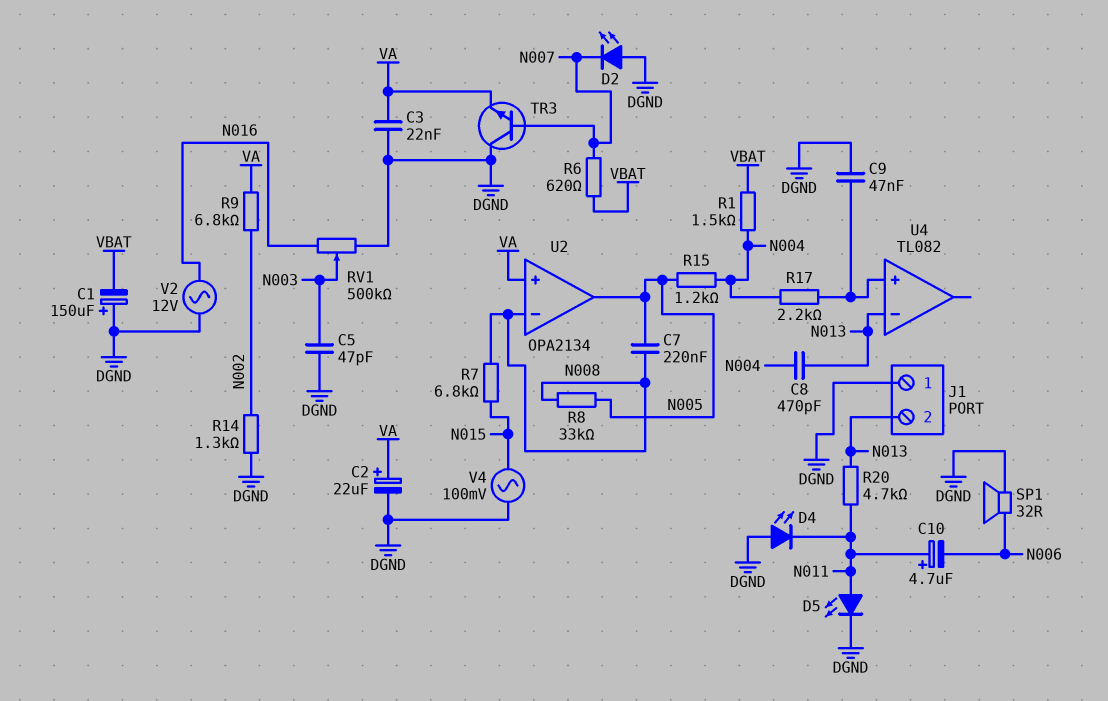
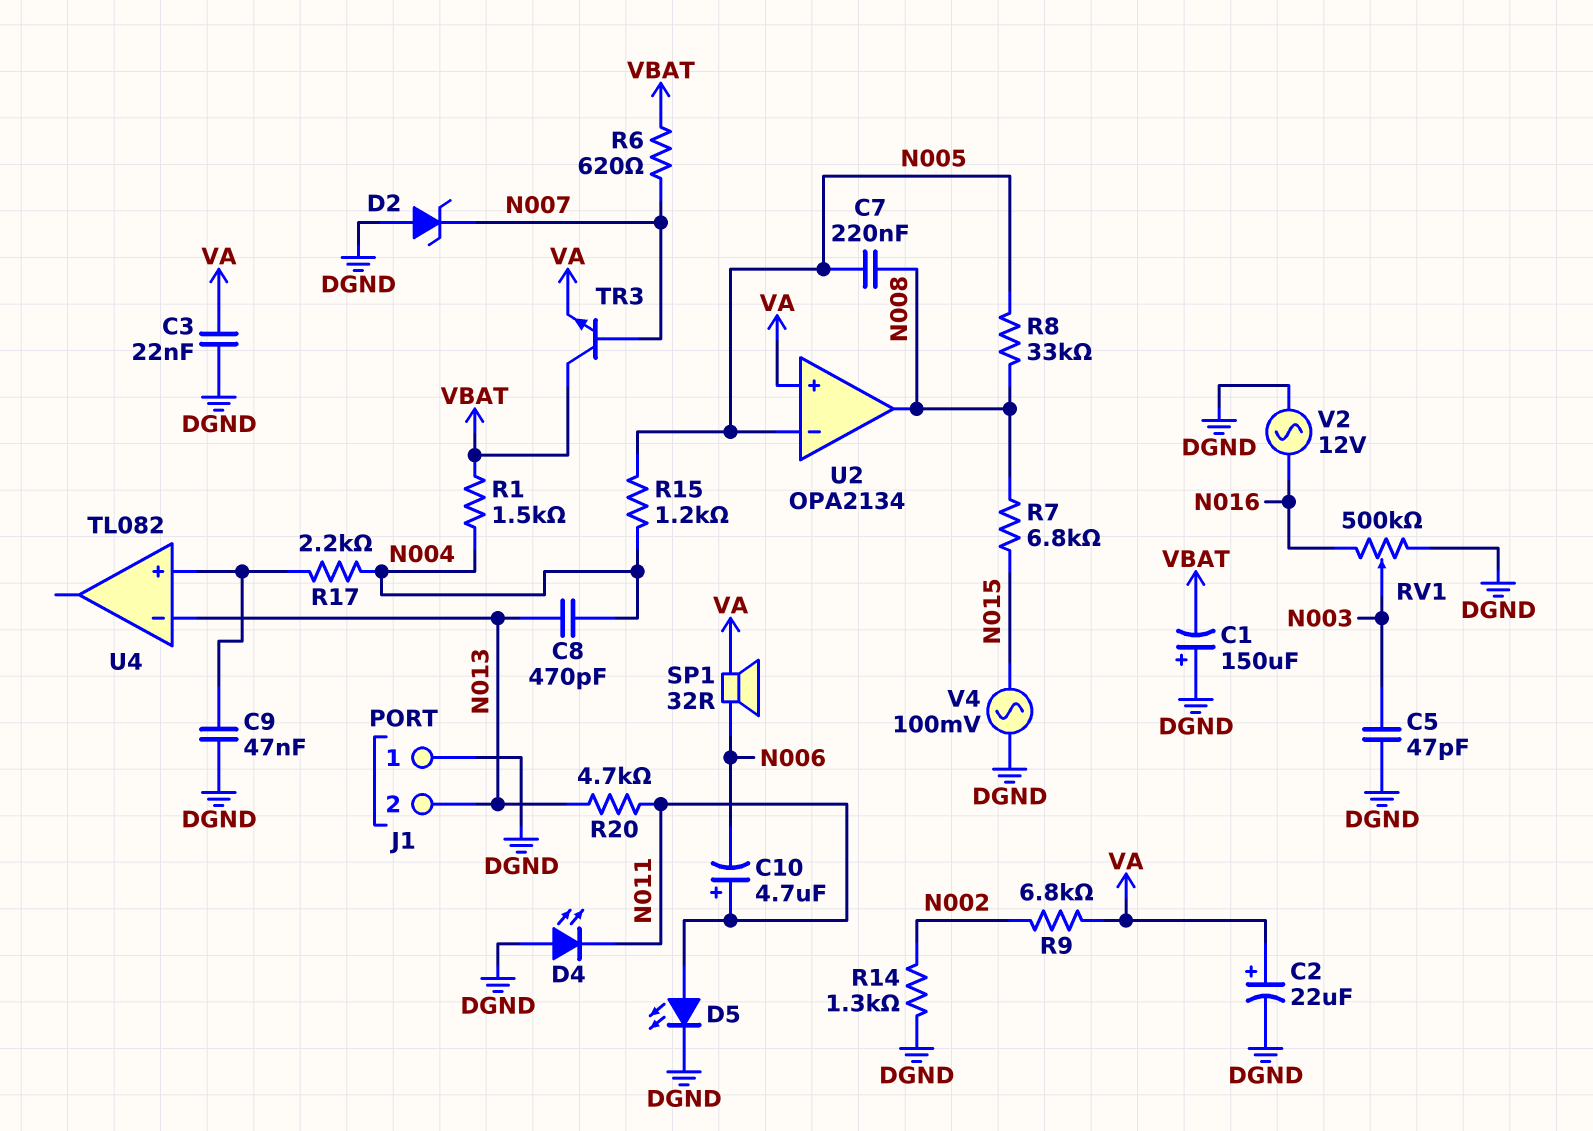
D2: LED (A DGND, K N007) -> zener (A DGND, K N007)
SP1: speaker 32R (DGND, N006) -> speaker 32R (N006, VA)
TR3: NPN (B N007, C DGND, E VA) -> NPN (B N007, C VBAT, E VA)
U2 pin in-: N008 -> N005
U2 pin out: N005 -> N008

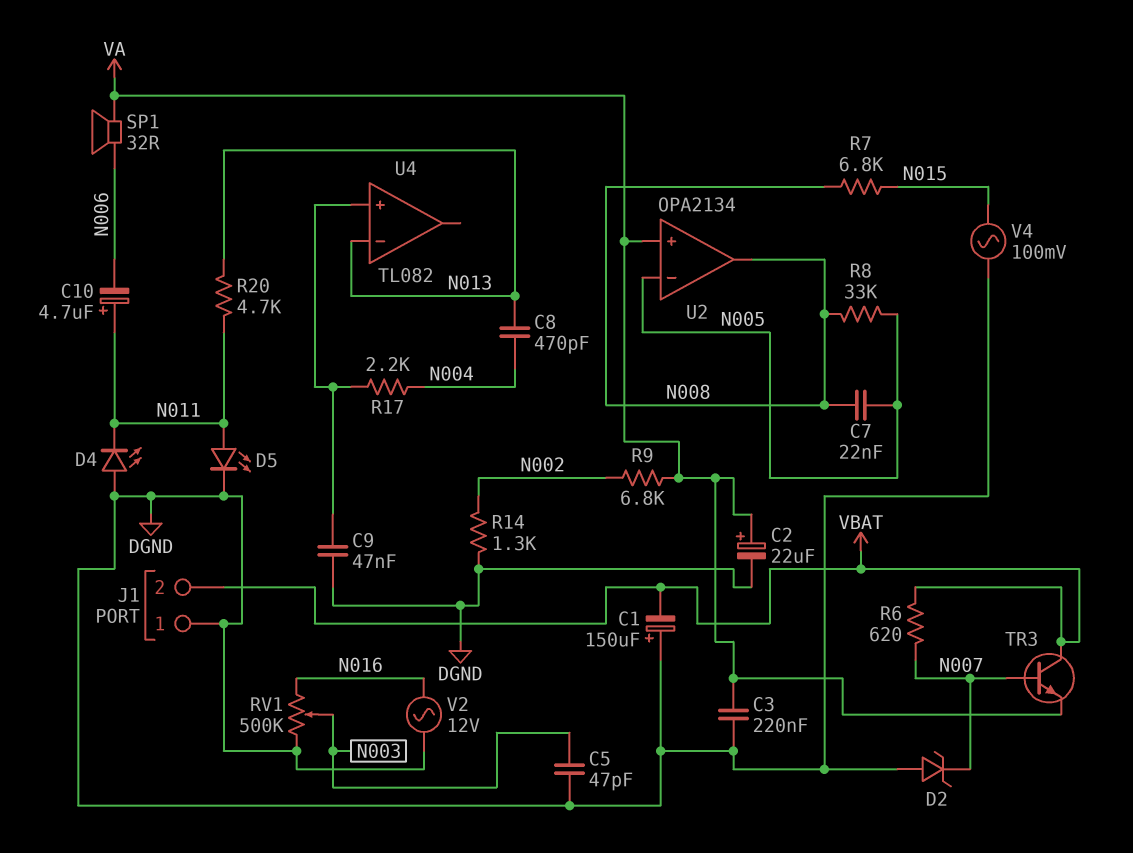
C3: 22nF (DGND, VA) -> 220nF (DGND, VA)
C7: 220nF (N005, N008) -> 22nF (N005, N008)
J1 pin 2: N013 -> VBAT
R1: 1.5k (N004, VBAT) -> none
R15: 1.2k (N004, N005) -> none

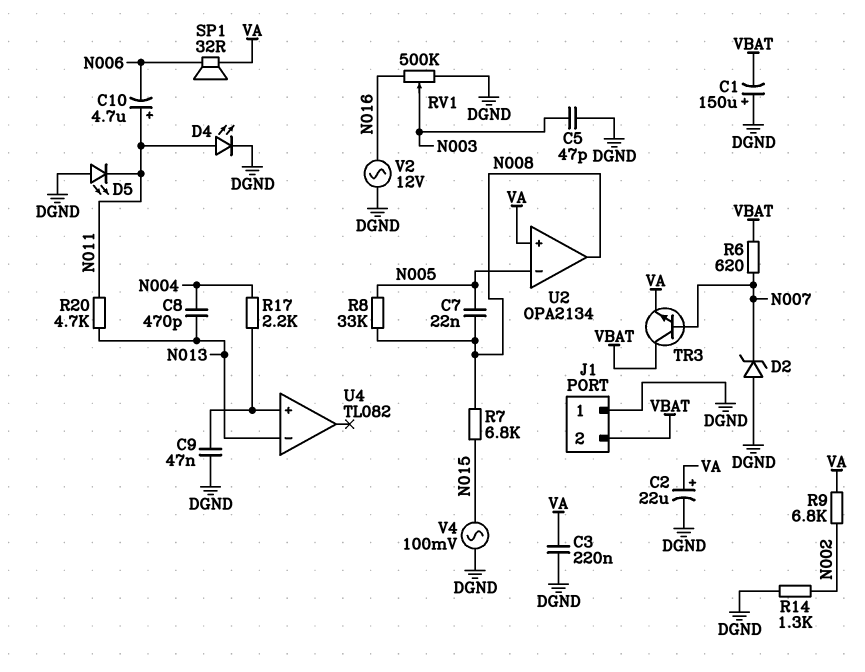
D4: LED (A DGND, K N011) -> LED (A N011, K DGND)
D5: LED (A N011, K DGND) -> LED (A DGND, K N011)

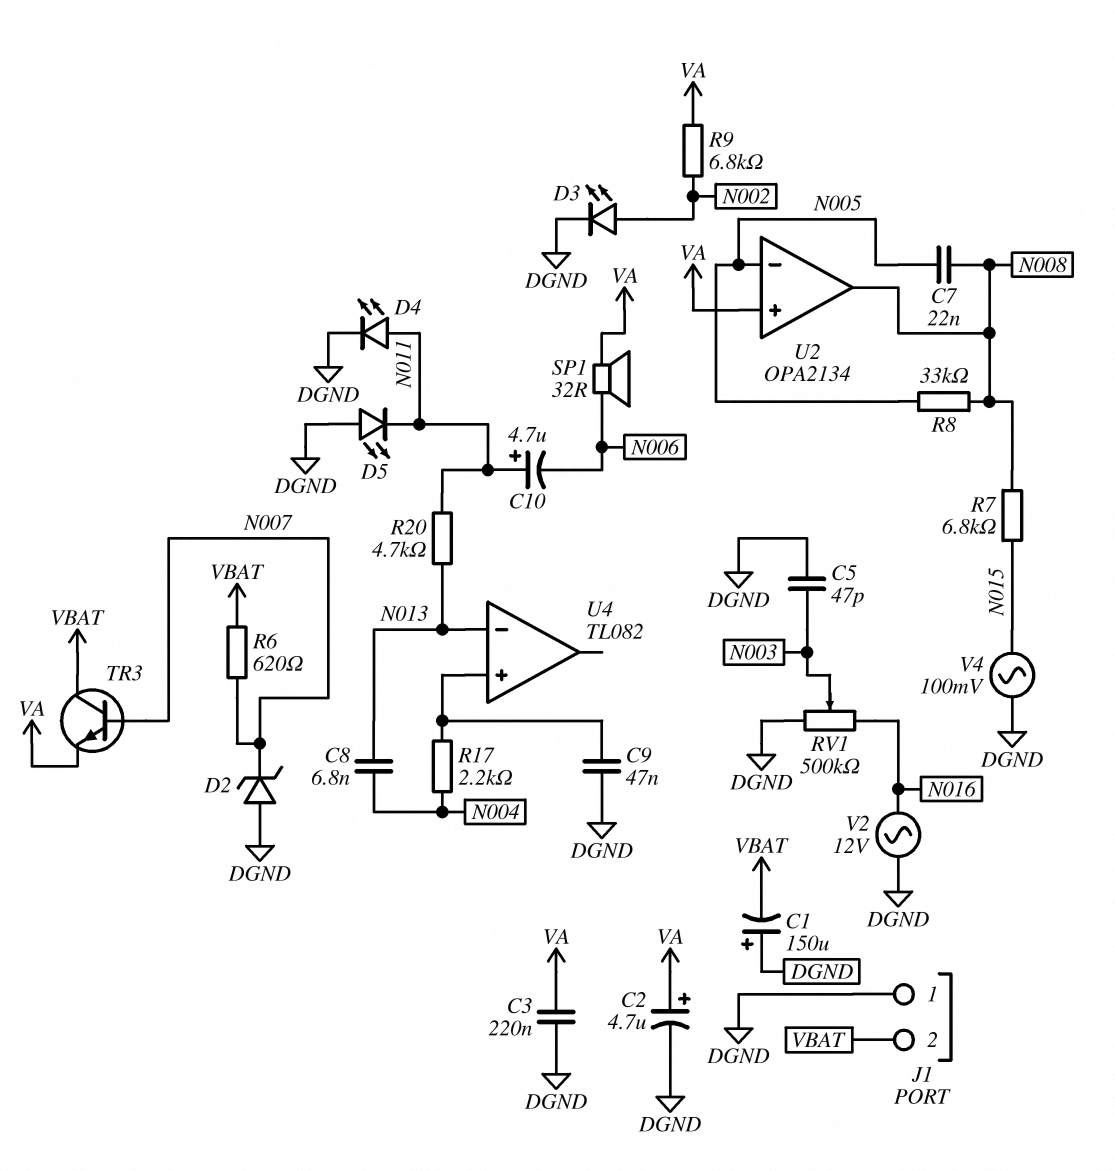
C2: 22uF (plus VA, minus DGND) -> 4.7uF (plus VA, minus DGND)
C8: 470pF (N004, N013) -> 6.8nF (N004, N013)
D3: none -> LED (A N002, K DGND)
R14: 1.3k (DGND, N002) -> none

